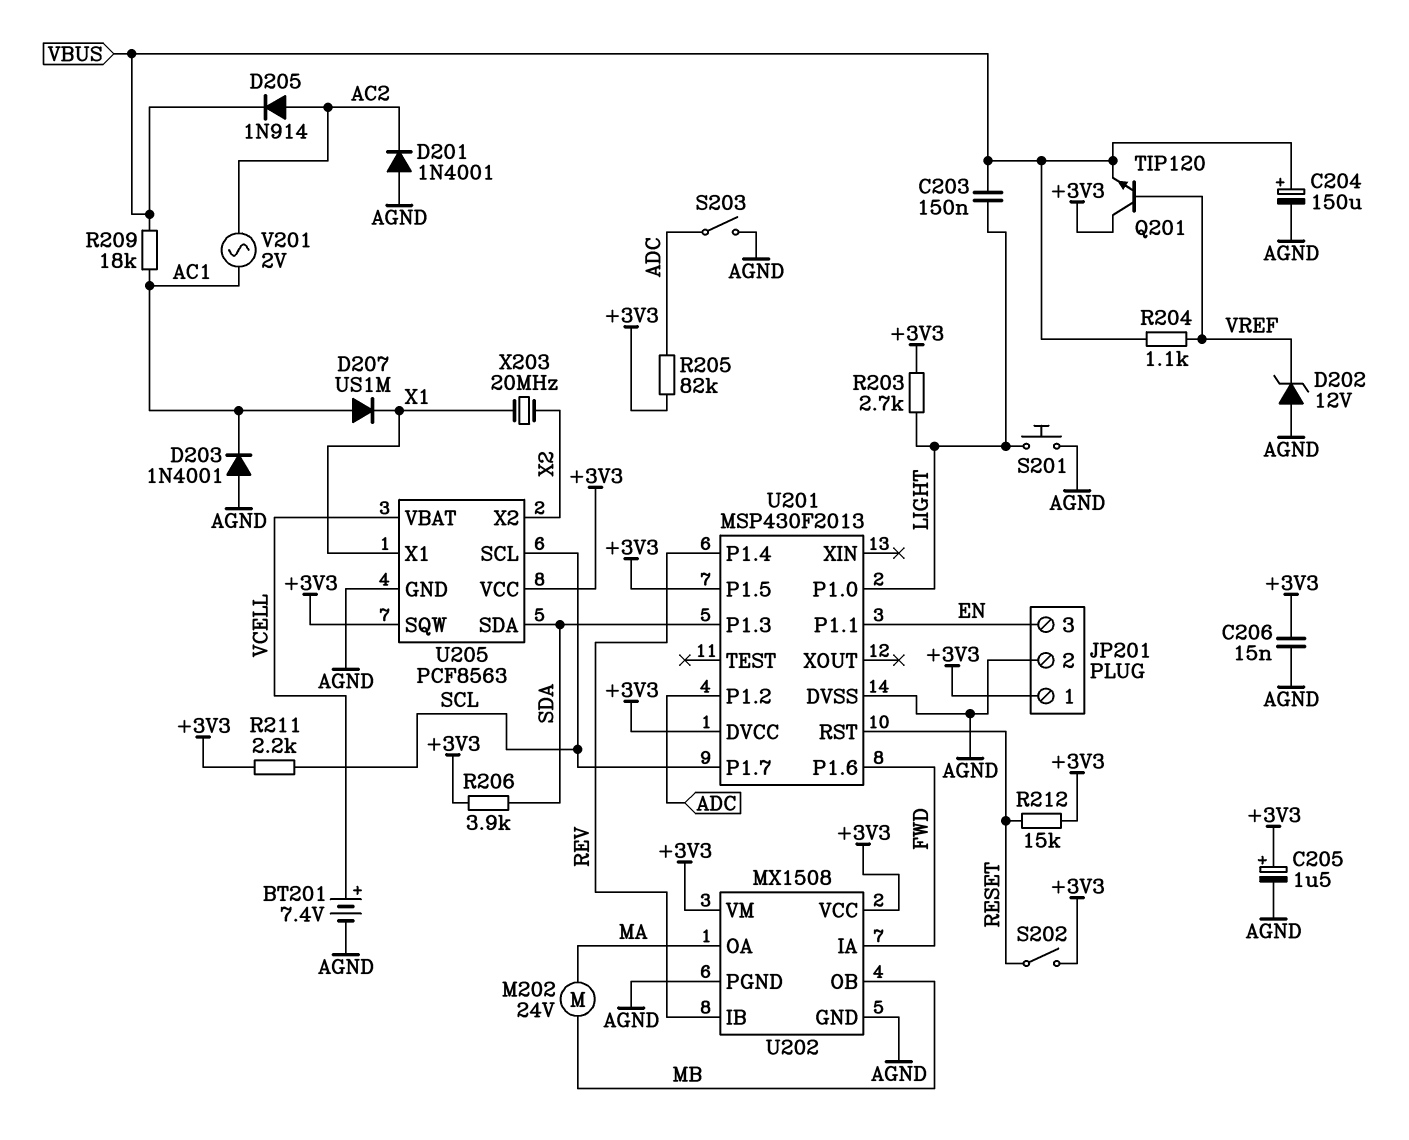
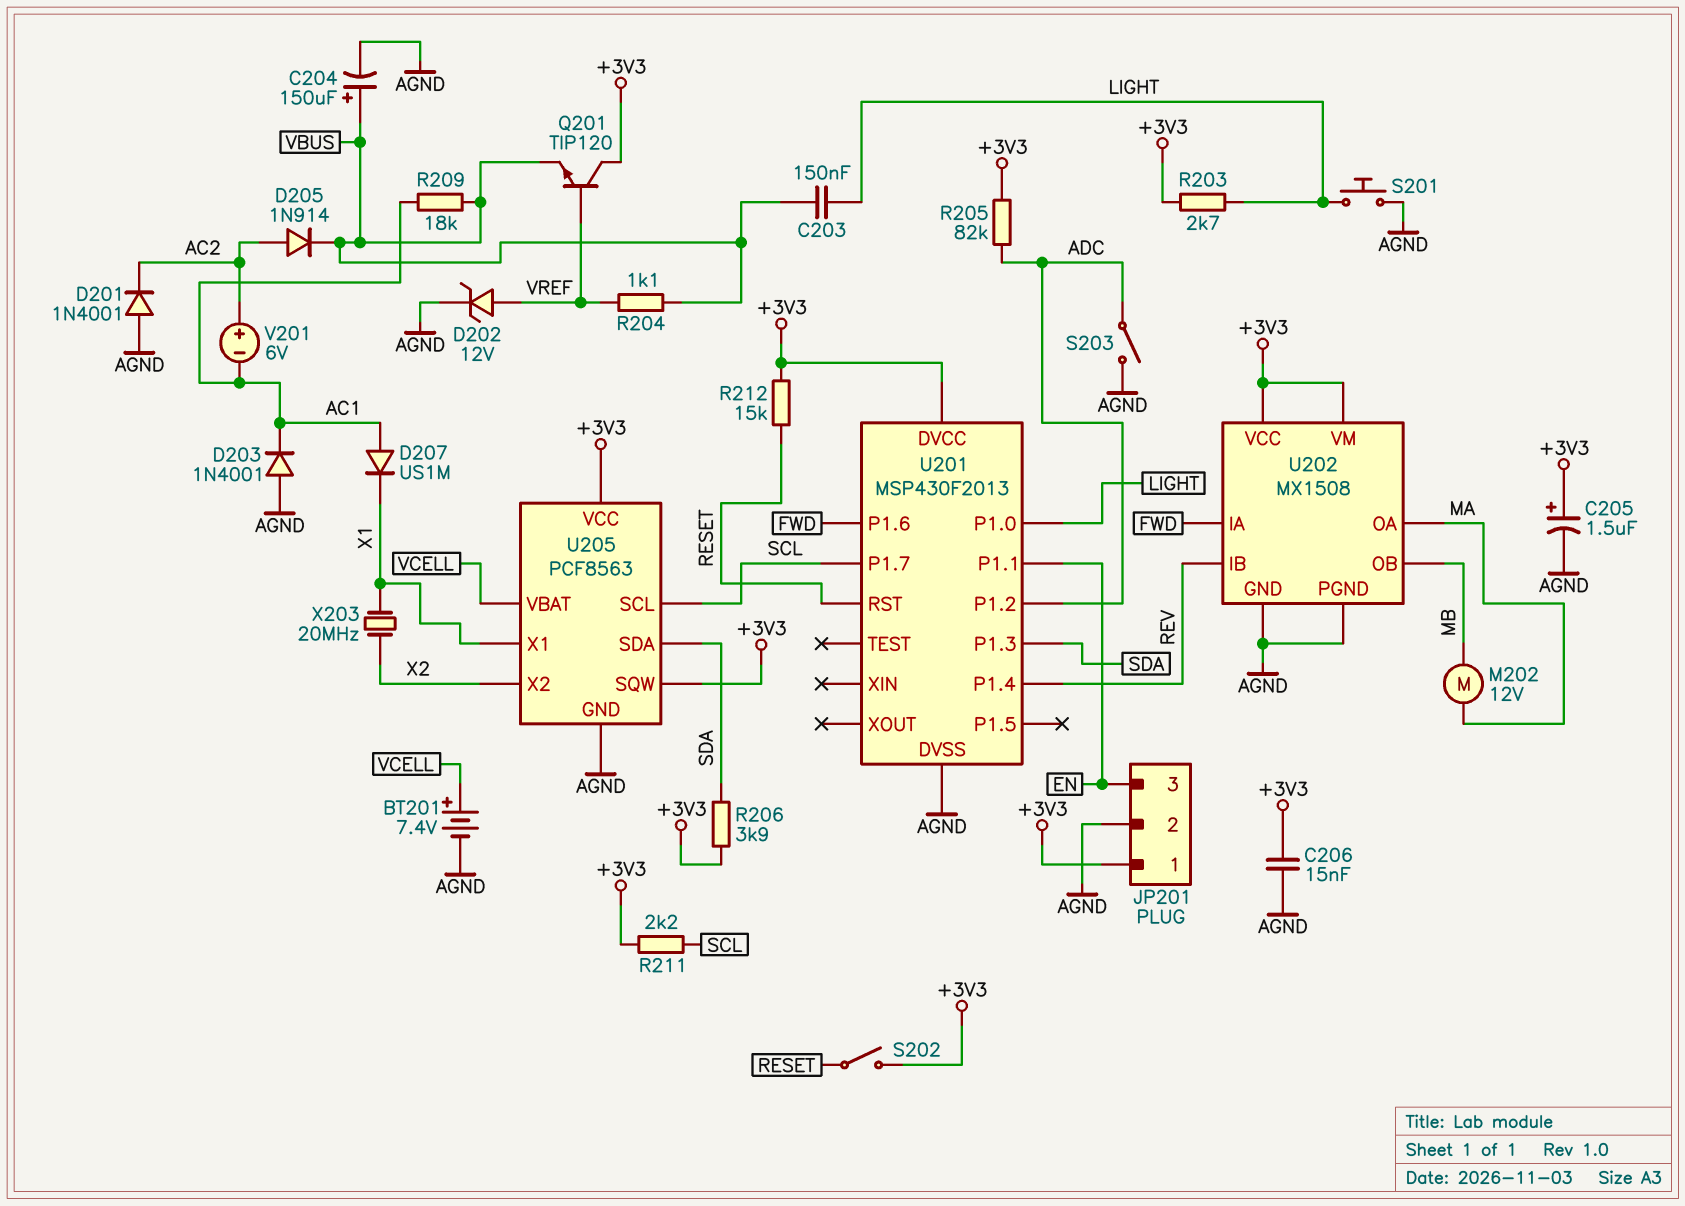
D202: zener 12V (A AGND, K VREF) -> zener 12V (A VREF, K AGND)
M202: motor 24V (MA, MB) -> motor 12V (MA, MB)
U201 pin P1.5: +3V3 -> none
V201: AC 2V (AC1, AC2) -> 6V (plus AC2, minus AC1)

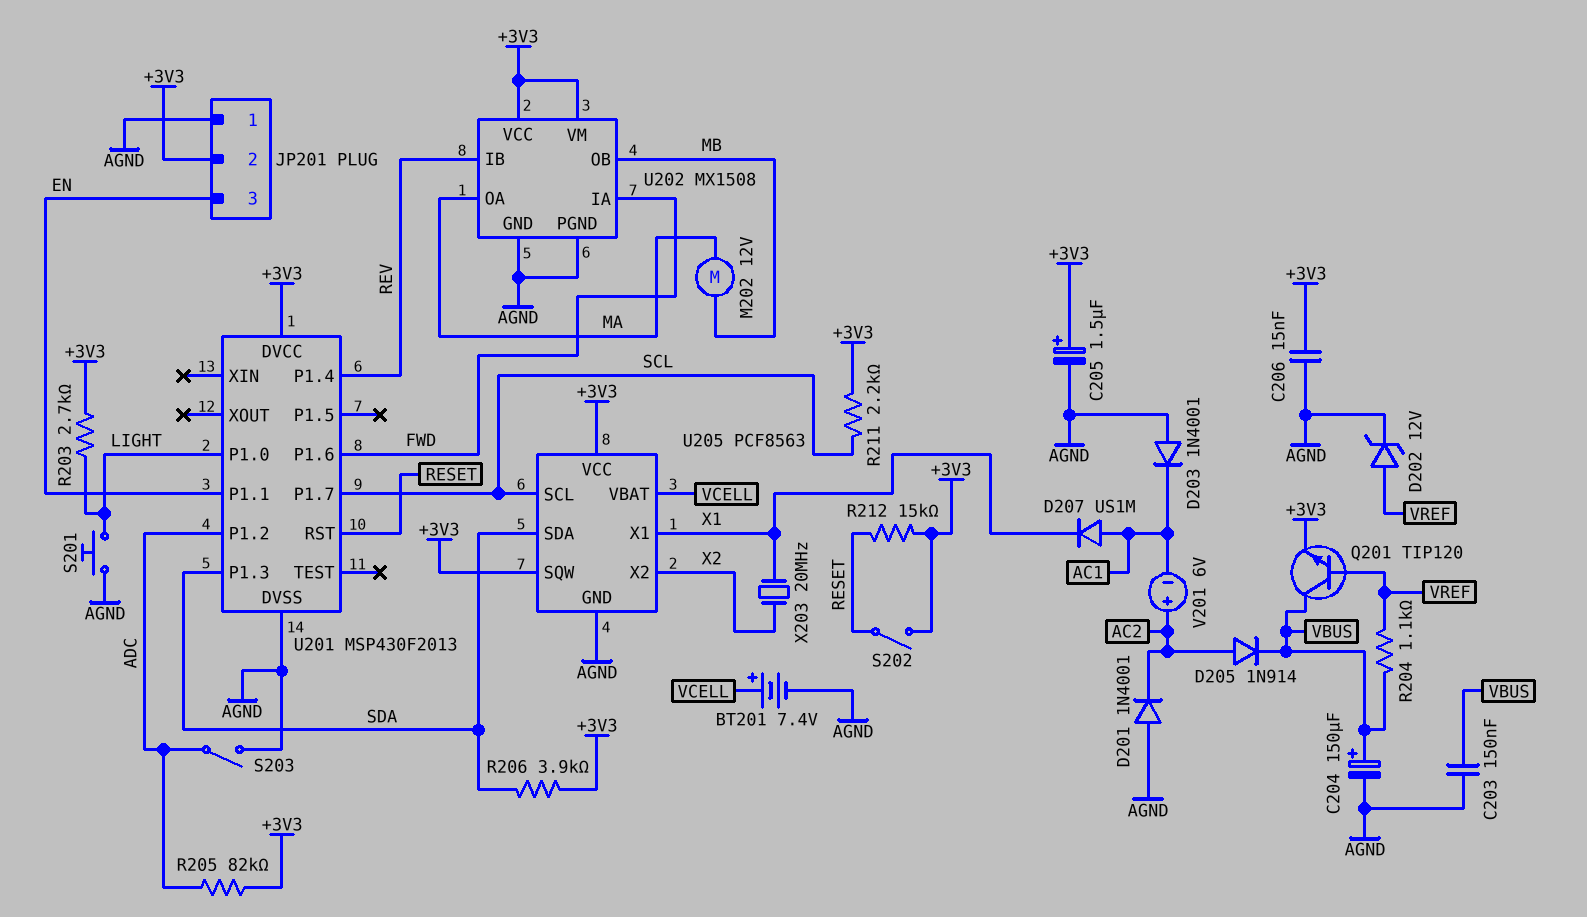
C203: 150nF (LIGHT, VBUS) -> 150nF (AGND, VBUS)
JP201 pin 1: +3V3 -> AGND
JP201 pin 2: AGND -> +3V3
Q201: NPN TIP120 (B VREF, C +3V3, E VBUS) -> NPN TIP120 (B VREF, C VBUS, E +3V3)
R209: 18k (AC1, VBUS) -> none

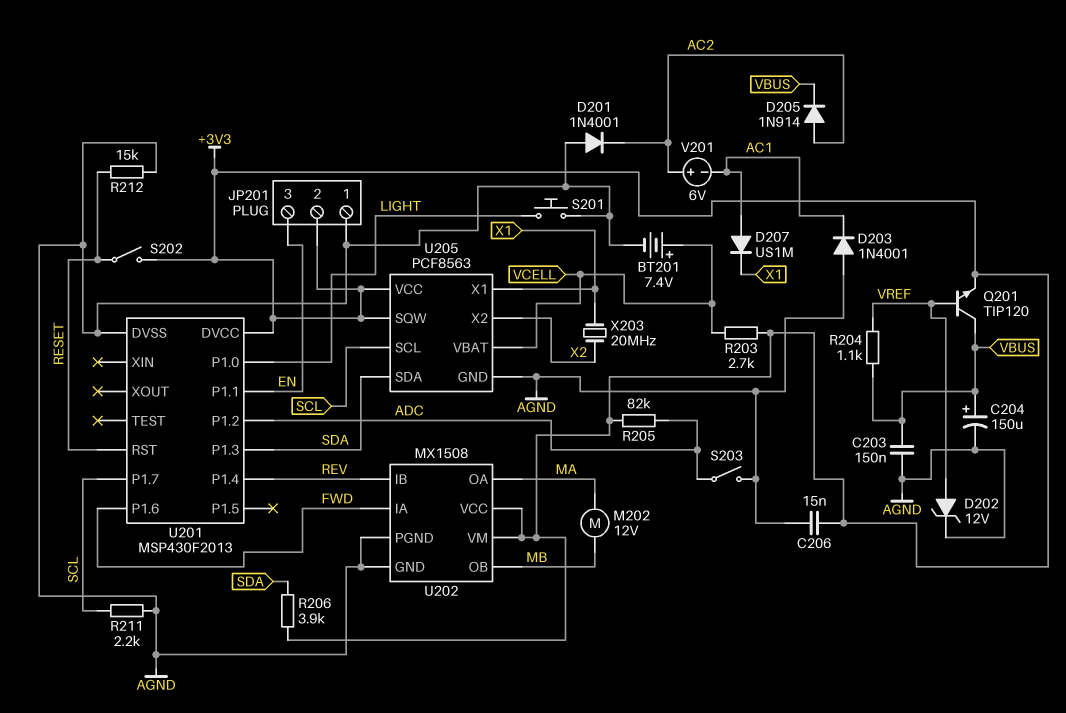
C205: 1.5uF (plus +3V3, minus AGND) -> none
R203: 2.7k (+3V3, LIGHT) -> 2.7k (+3V3, VCELL)
R211: 2.2k (+3V3, SCL) -> 2.2k (AGND, SCL)
R212: 15k (+3V3, RESET) -> 15k (AGND, RESET)

